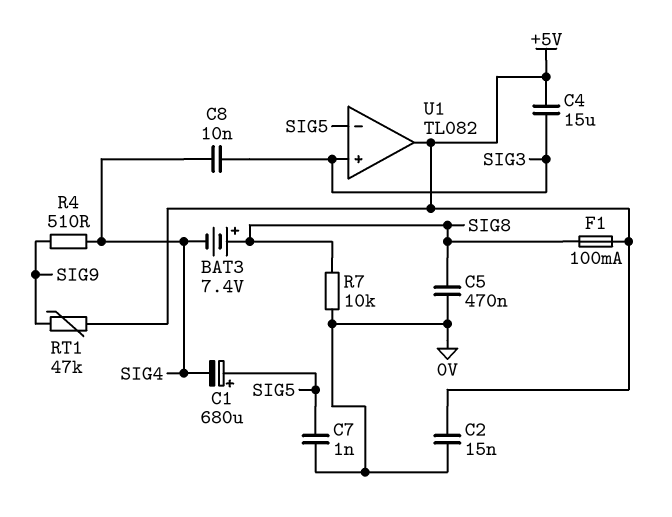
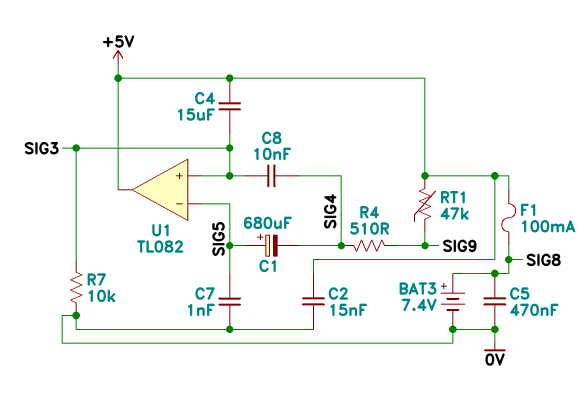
BAT3: 7.4V (plus SIG8, minus SIG4) -> 7.4V (plus SIG8, minus 0V)
R7: 10k (0V, SIG8) -> 10k (0V, SIG3)

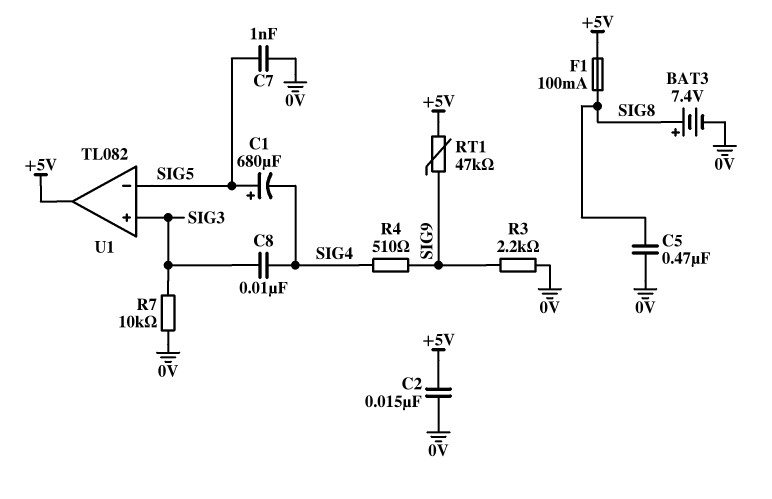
C4: 15uF (+5V, SIG3) -> none
R3: none -> 2.2k (0V, SIG9)

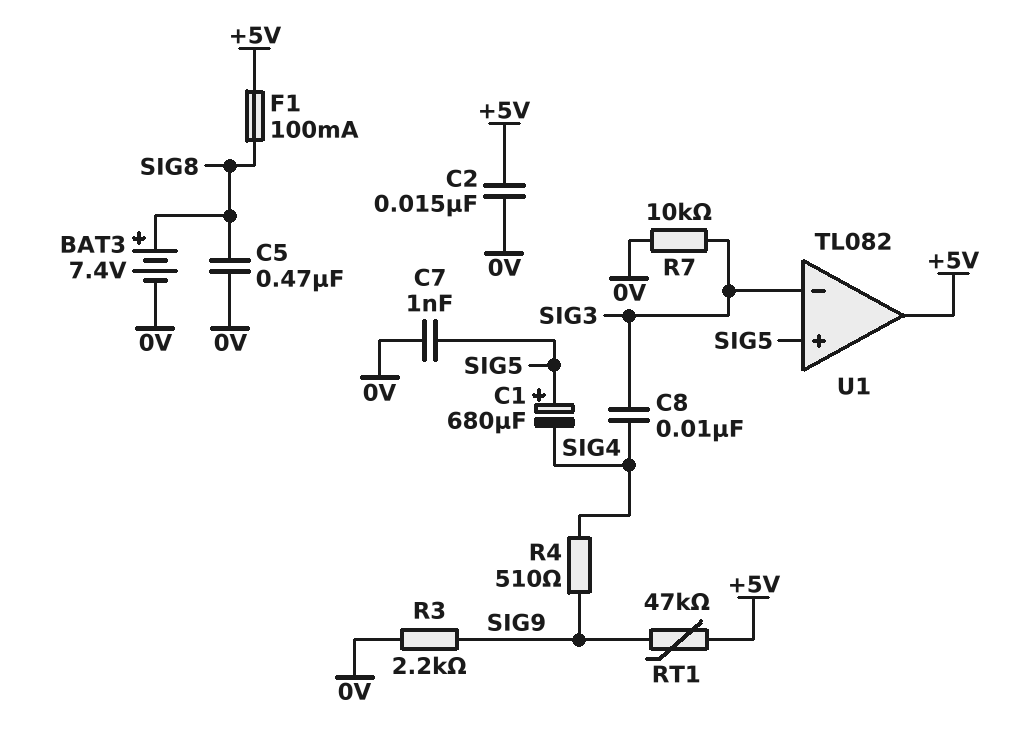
U1 pin in+: SIG3 -> SIG5
U1 pin in-: SIG5 -> SIG3

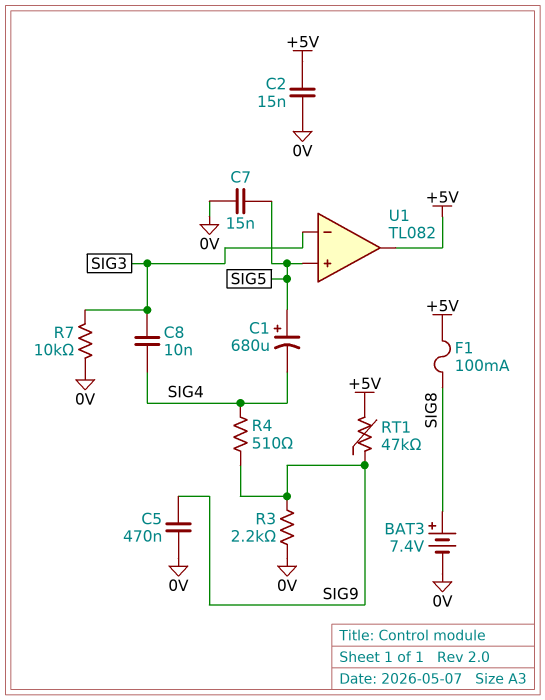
C5: 470nF (0V, SIG8) -> 470nF (0V, SIG9)
C7: 1nF (0V, SIG5) -> 15nF (0V, SIG5)

